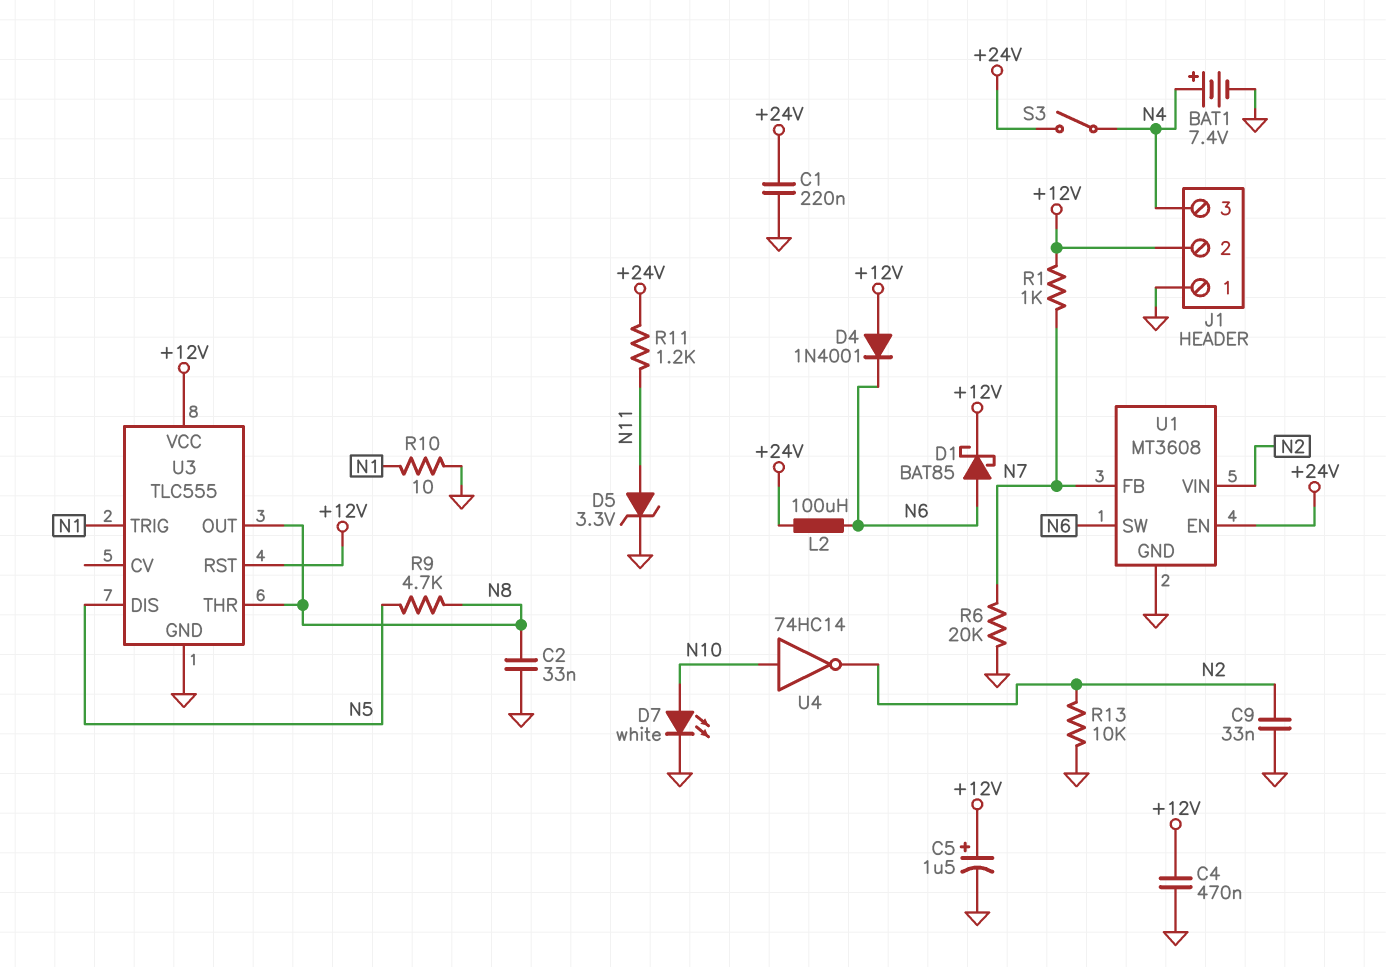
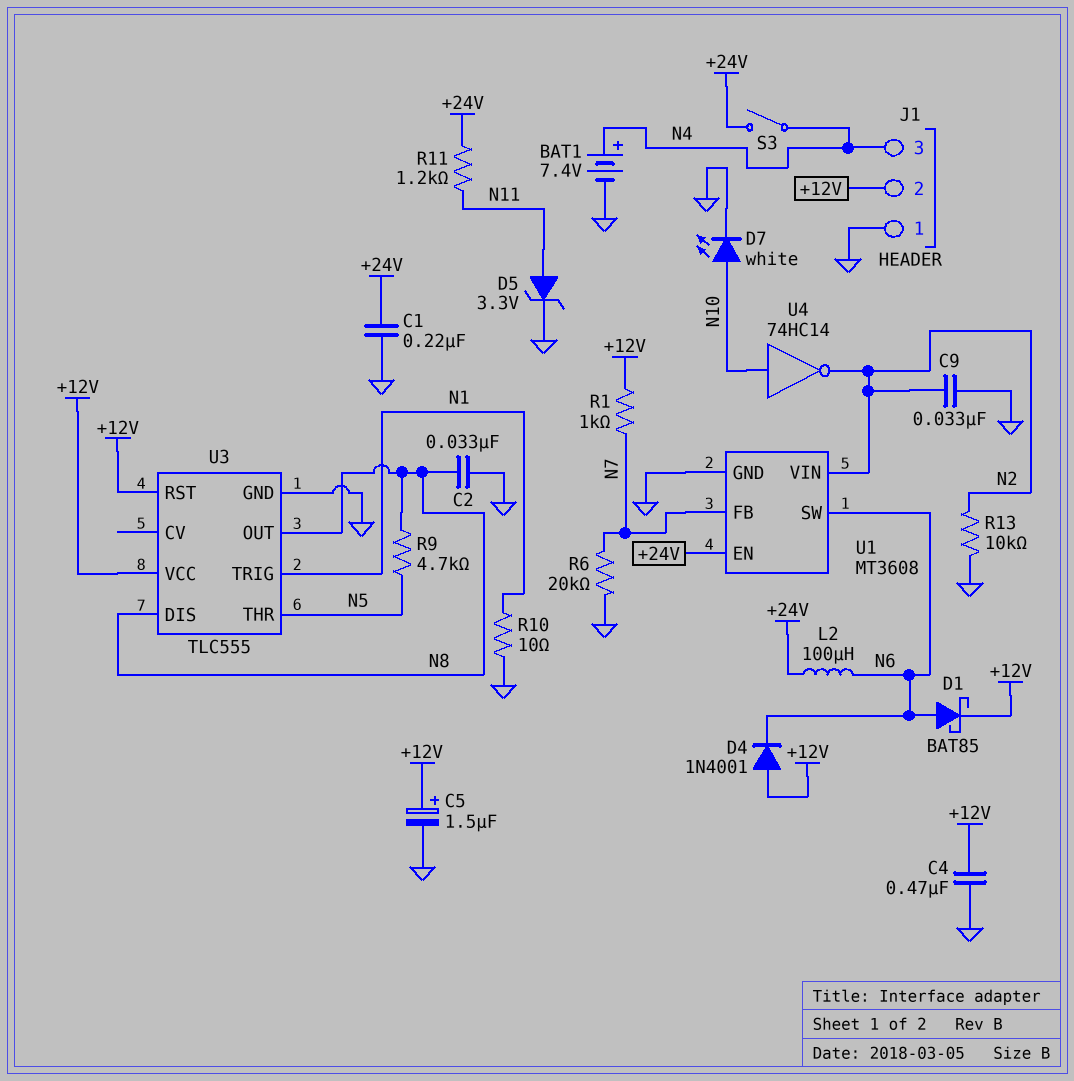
U3 pin DIS: N5 -> N8
U3 pin THR: N8 -> N5

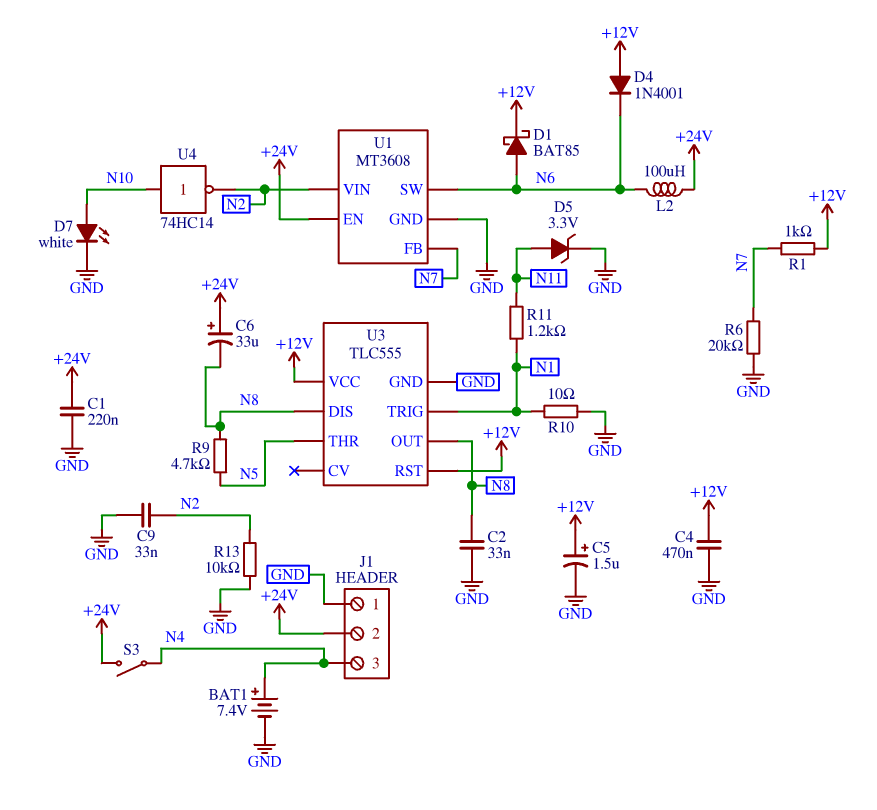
C6: none -> 33uF (plus +24V, minus N8)
J1 pin 2: +12V -> +24V
R11: 1.2k (+24V, N11) -> 1.2k (N1, N11)

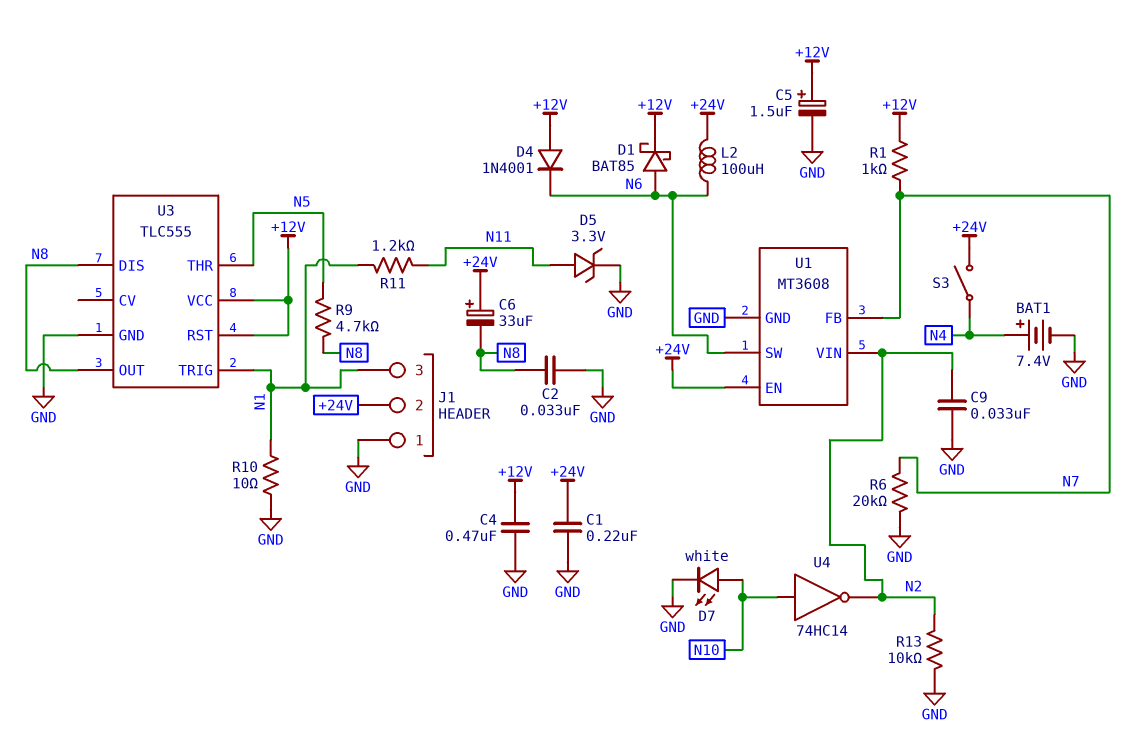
J1 pin 3: N4 -> N1

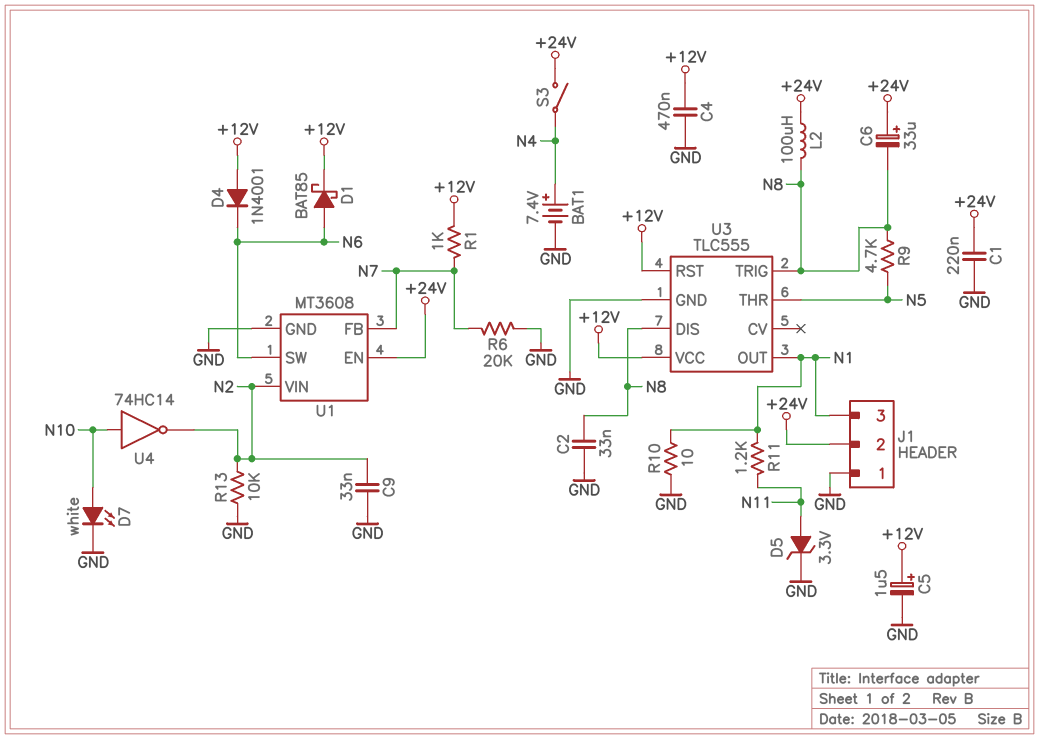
L2: 100uH (+24V, N6) -> 100uH (+24V, N8)
U3 pin OUT: N8 -> N1
U3 pin TRIG: N1 -> N8

